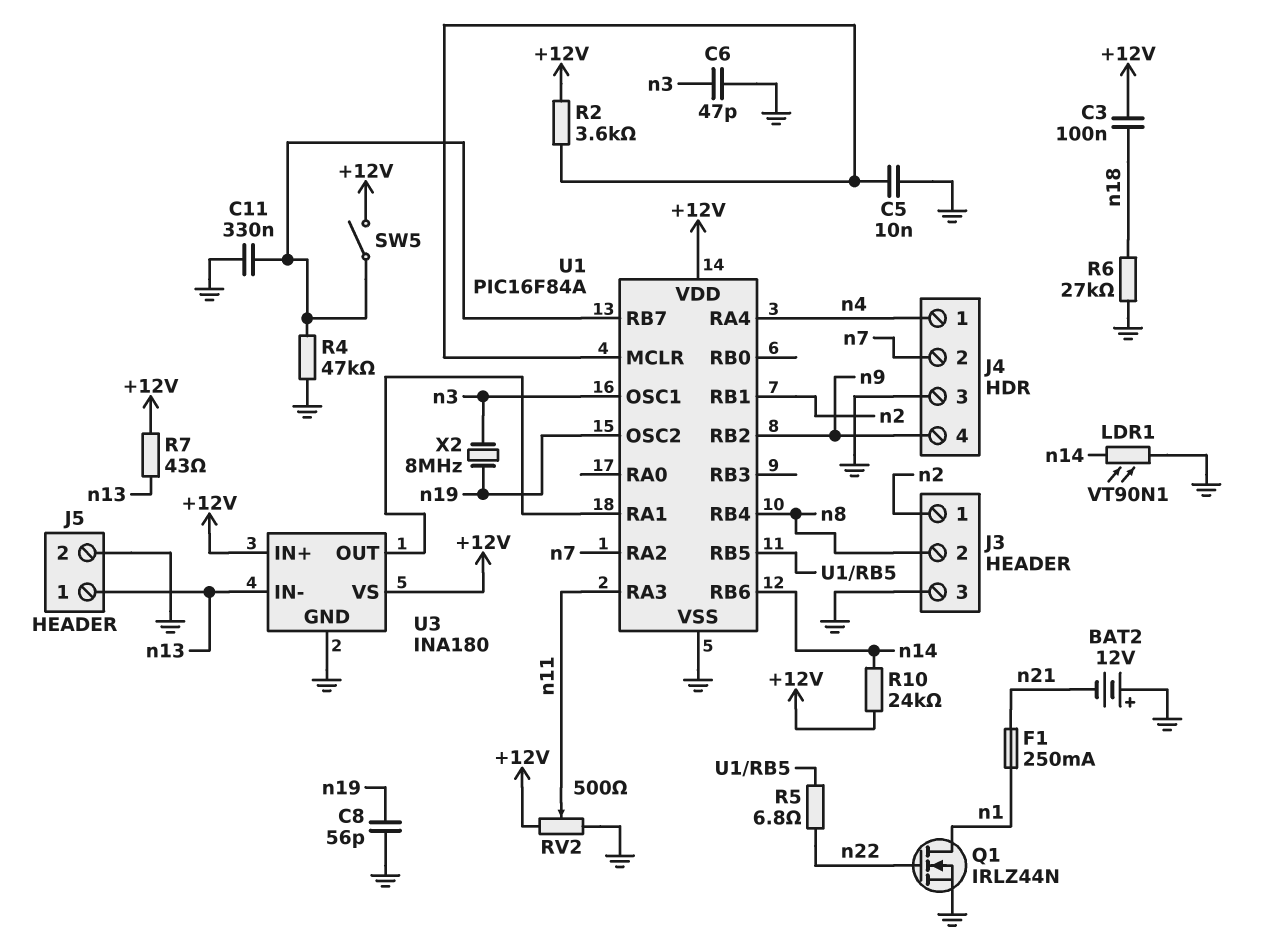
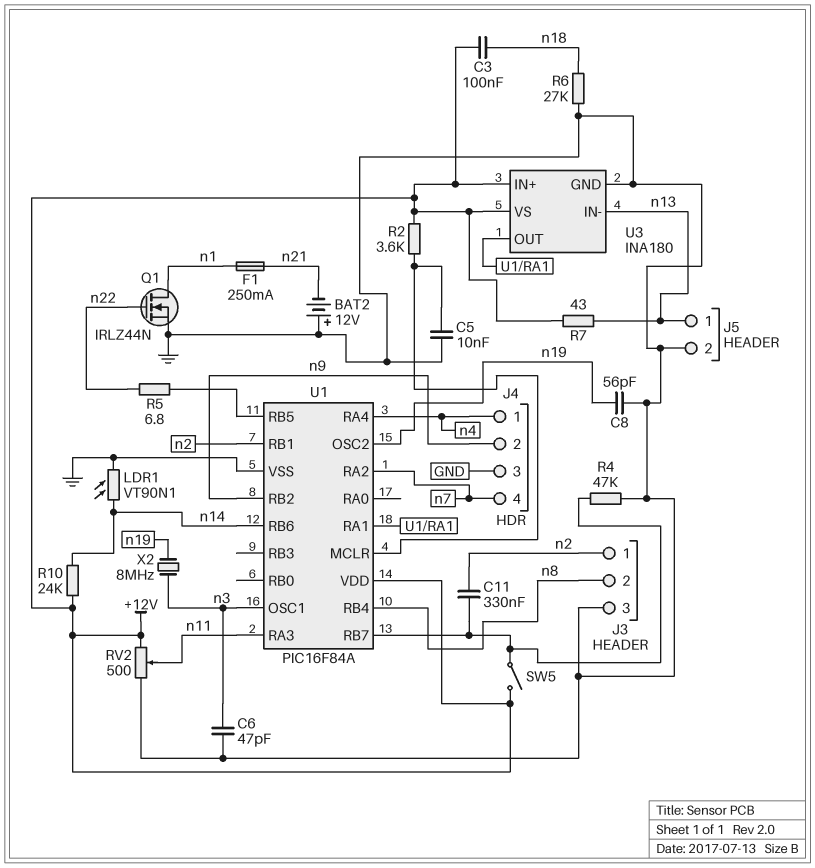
C11: 330nF (GND, U1/RB7) -> 330nF (U1/RB7, n2)
J4 pin 2: n7 -> n9
J4 pin 4: n9 -> n7

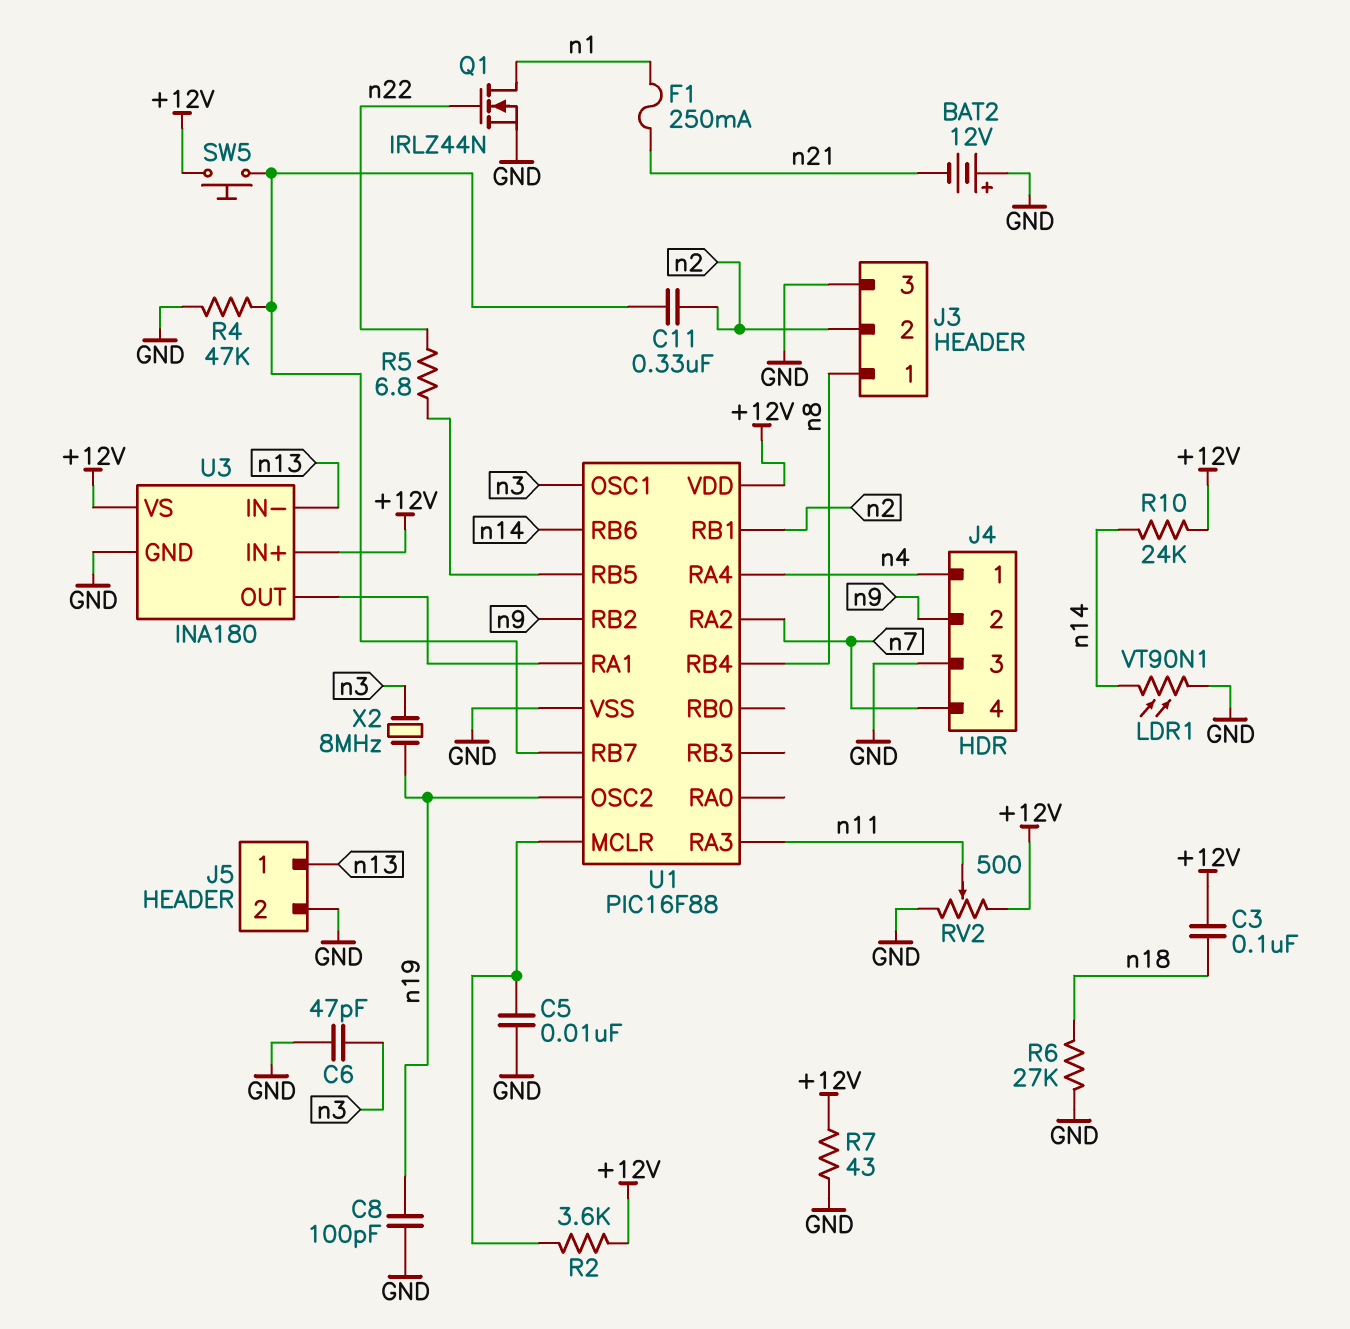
C8: 56pF (GND, n19) -> 100pF (GND, n19)
J3 pin 1: n2 -> n8
J3 pin 2: n8 -> n2
R7: 43 (+12V, n13) -> 43 (+12V, GND)
SW5: switch (+12V, U1/RB7) -> button (+12V, U1/RB7)
U1: PIC16F84A -> PIC16F88

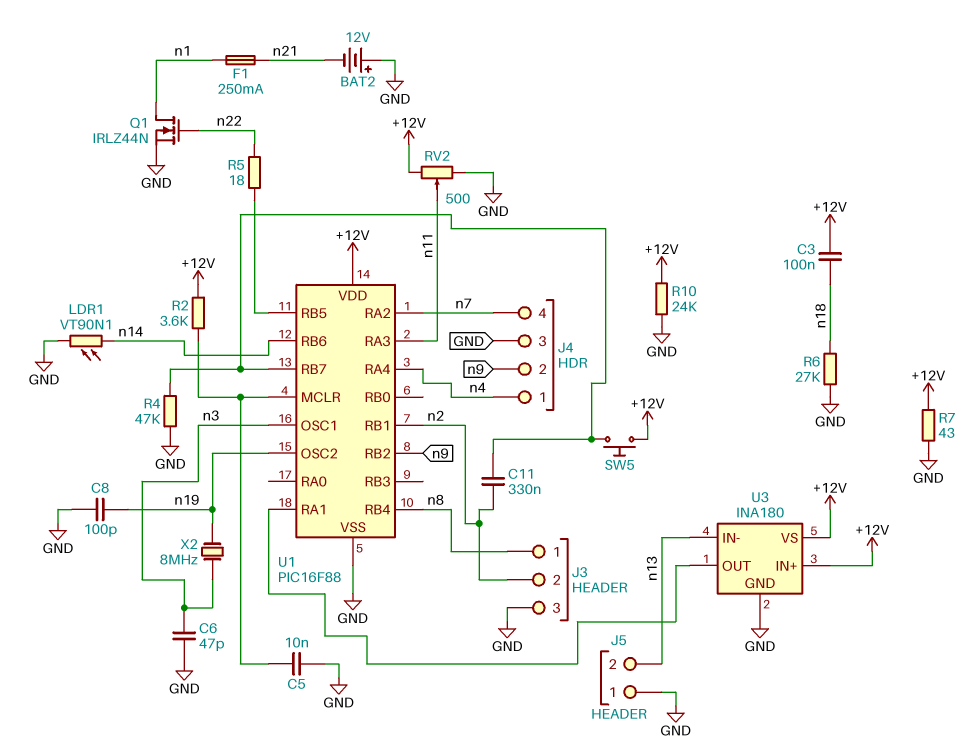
J5 pin 1: n13 -> GND
J5 pin 2: GND -> n13
R5: 6.8 (U1/RB5, n22) -> 18 (U1/RB5, n22)
R10: 24k (+12V, n14) -> 24k (+12V, GND)

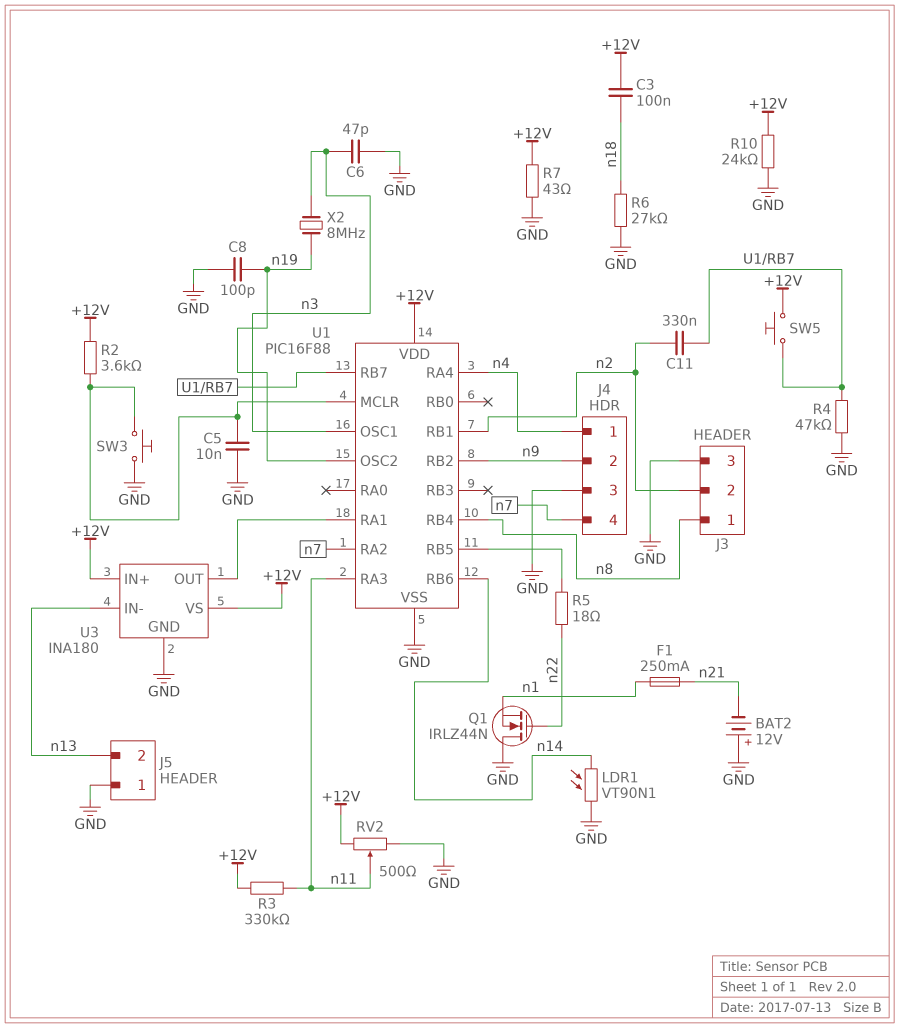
Q1: NMOS IRLZ44N (G n22, D n1, S GND) -> NMOS IRLZ44N (G n22, D GND, S n1)
R3: none -> 330k (+12V, n11)
SW3: none -> button (GND, U1/MCLR)

